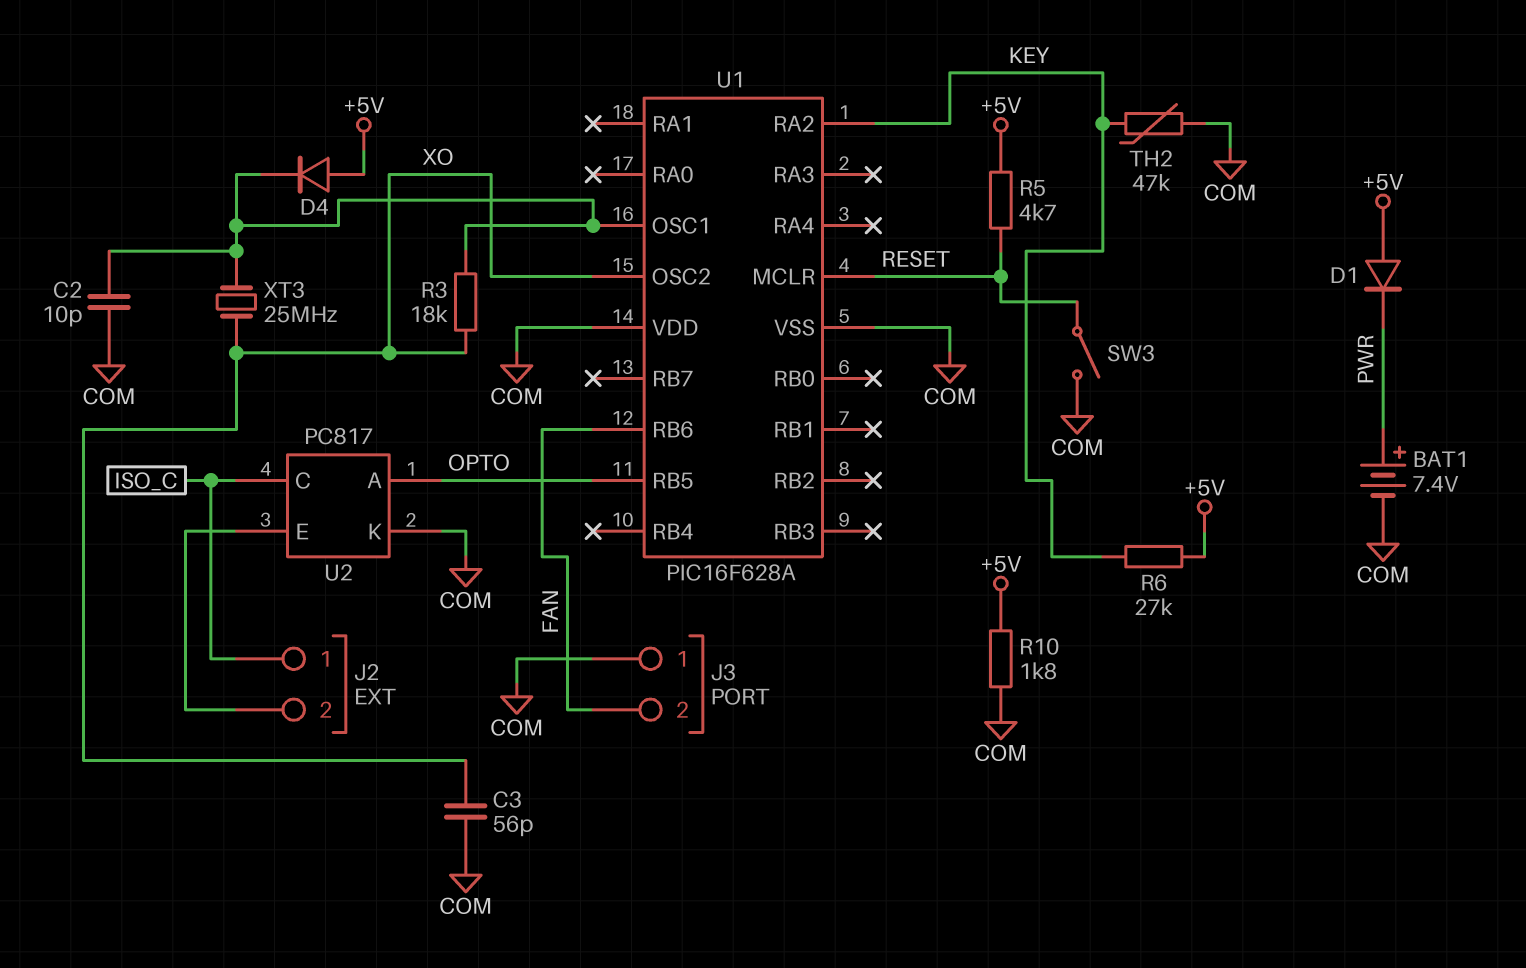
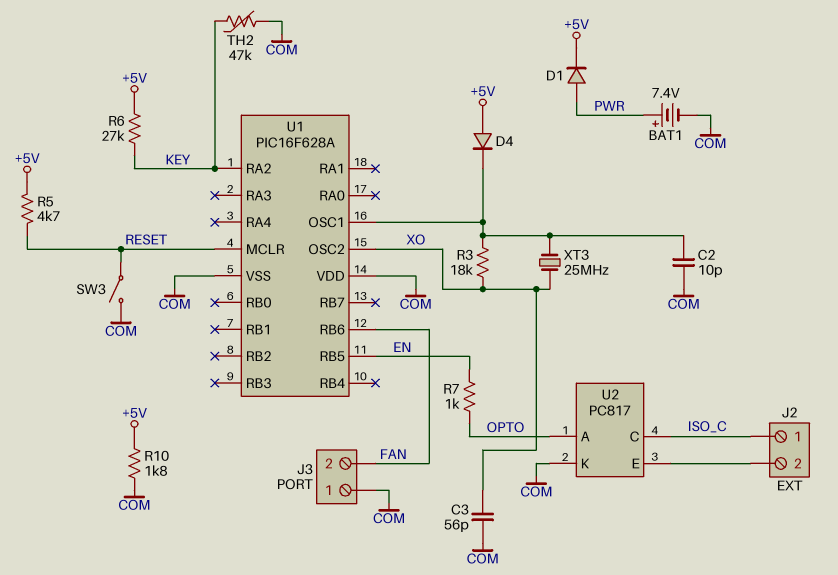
D1: diode (A +5V, K PWR) -> diode (A PWR, K +5V)
R7: none -> 1k (EN, OPTO)
U1 pin RB5: OPTO -> EN

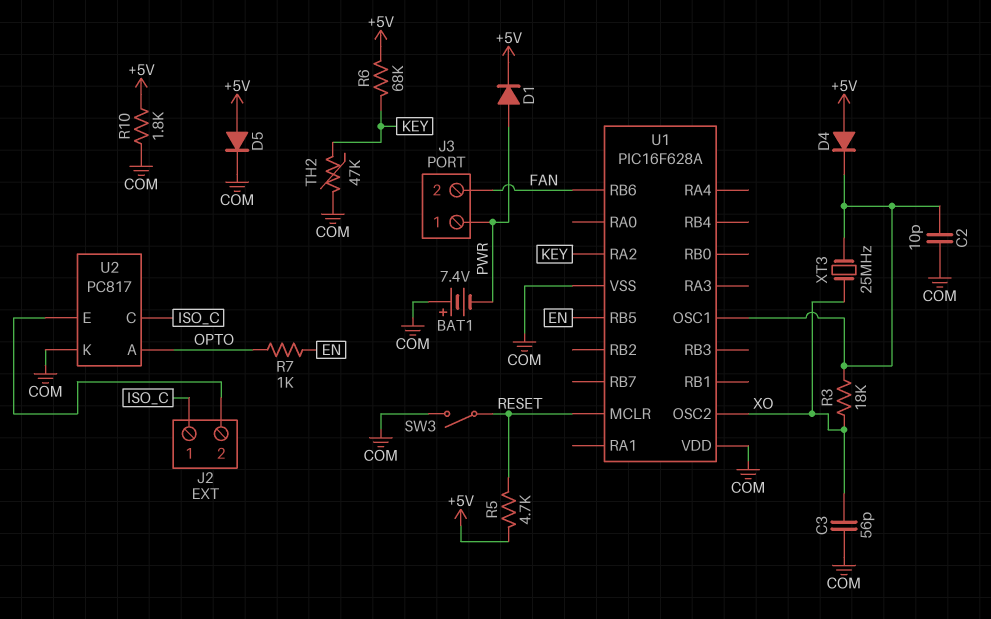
BAT1: 7.4V (plus PWR, minus COM) -> 7.4V (plus COM, minus PWR)
D5: none -> diode (A +5V, K COM)
J3 pin 1: COM -> PWR
R6: 27k (+5V, KEY) -> 68k (+5V, KEY)

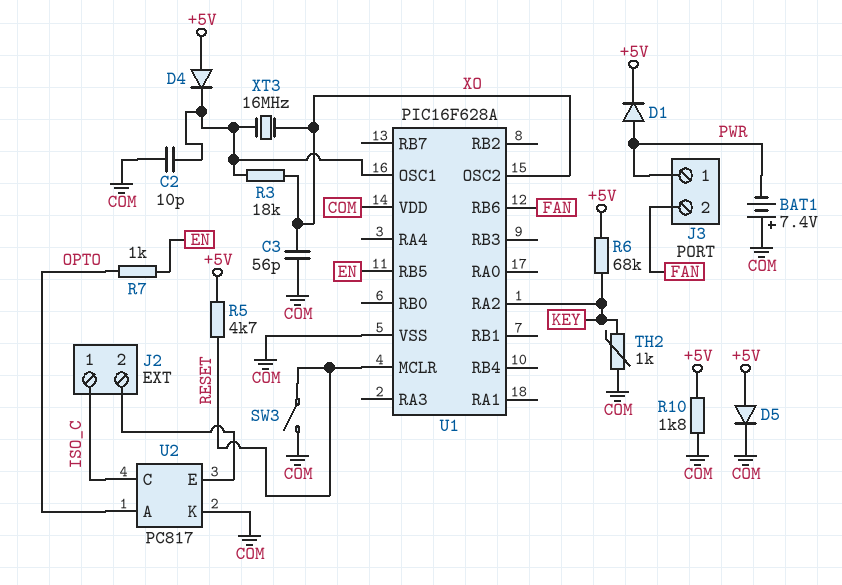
TH2: 47k (COM, KEY) -> 1k (COM, KEY)
XT3: 25MHz (U1/OSC1, XO) -> 16MHz (U1/OSC1, XO)

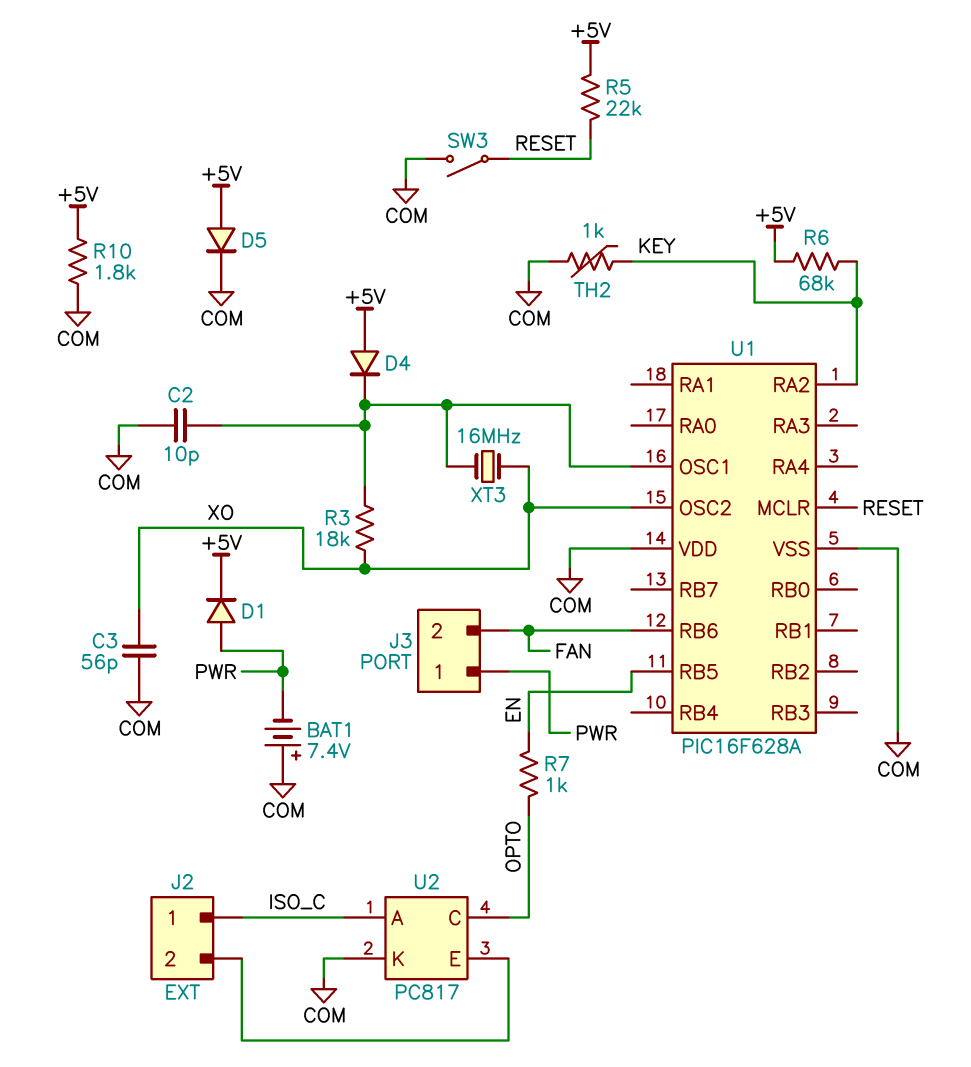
R5: 4.7k (+5V, RESET) -> 22k (+5V, RESET)
U2 pin A: OPTO -> ISO_C
U2 pin C: ISO_C -> OPTO

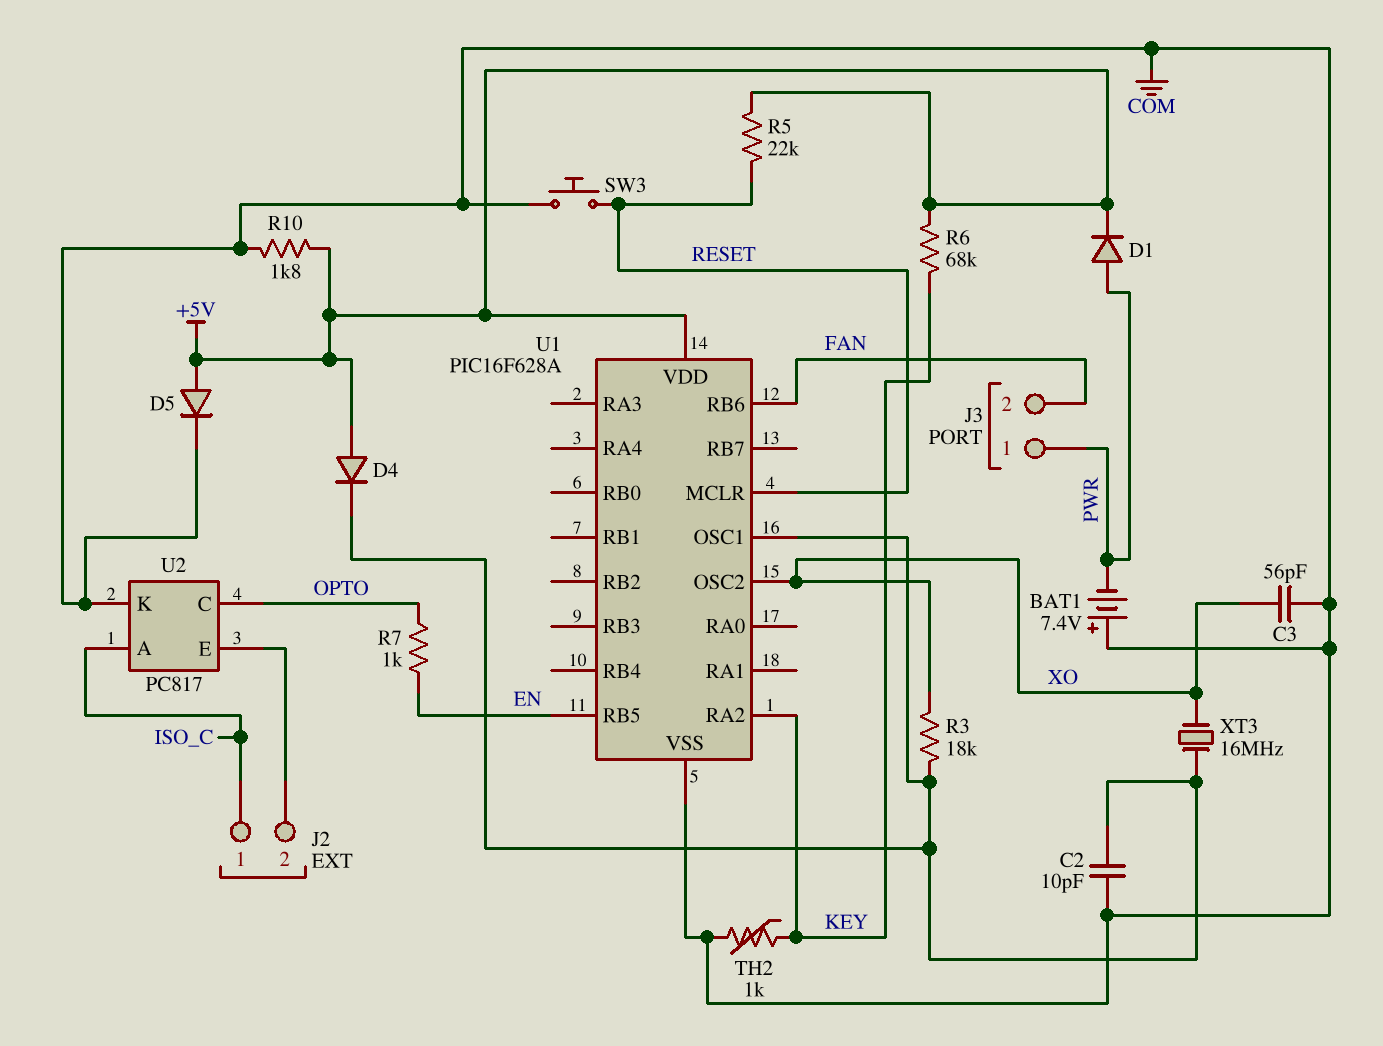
SW3: switch (COM, RESET) -> button (COM, RESET)
U1 pin VDD: COM -> +5V

